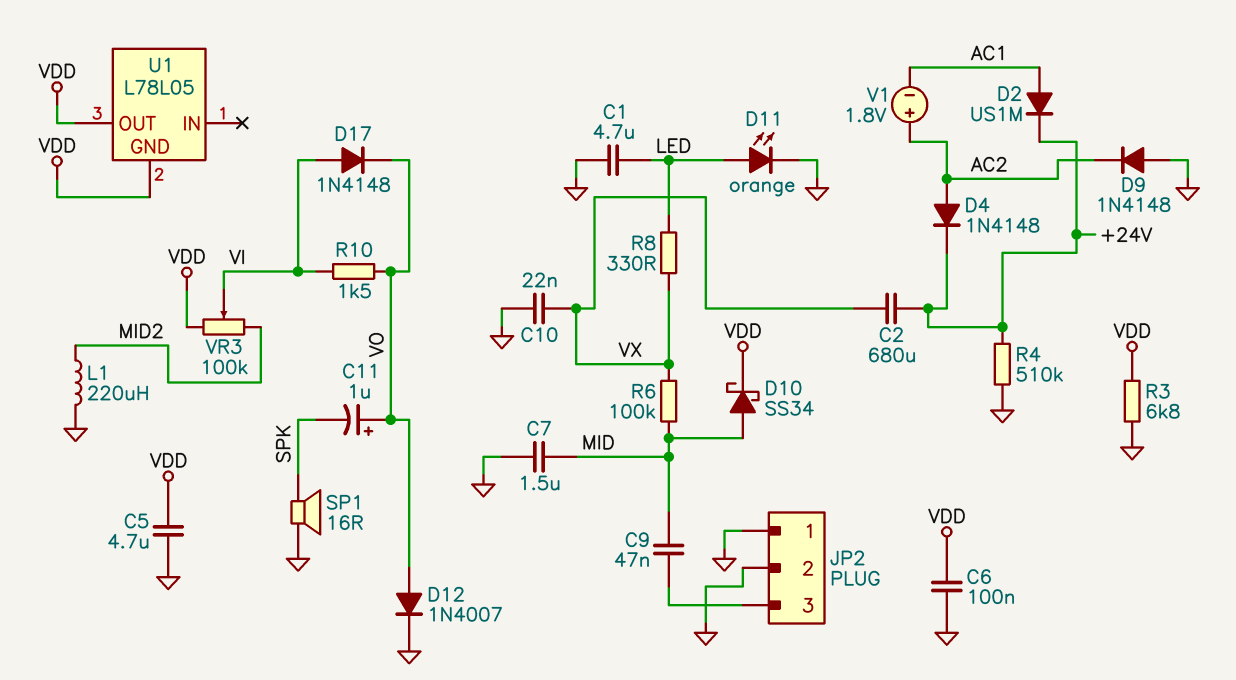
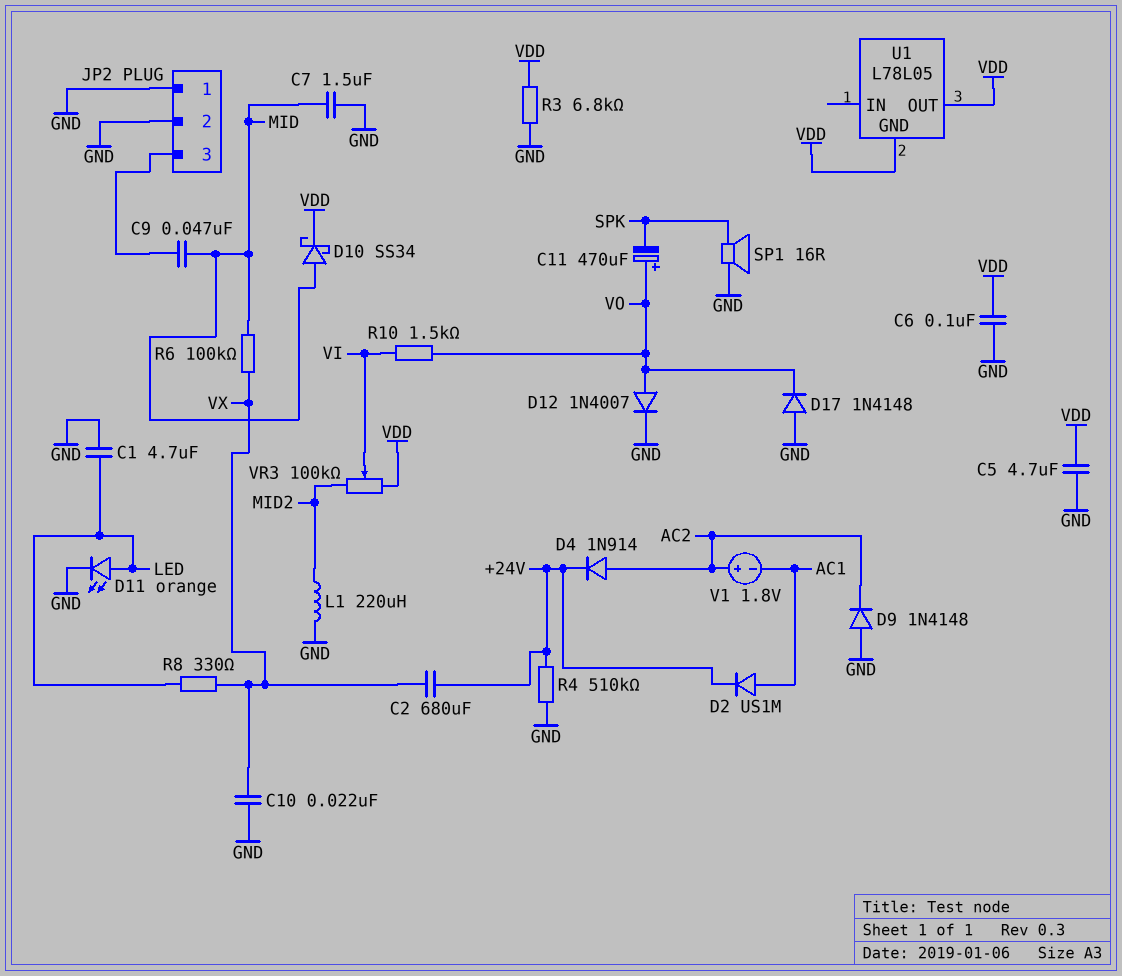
C11: 1uF (plus VO, minus SPK) -> 470uF (plus VO, minus SPK)
D4: diode 1N4148 (A AC2, K +24V) -> diode 1N914 (A AC2, K +24V)
D17: diode 1N4148 (A VI, K VO) -> diode 1N4148 (A GND, K VO)

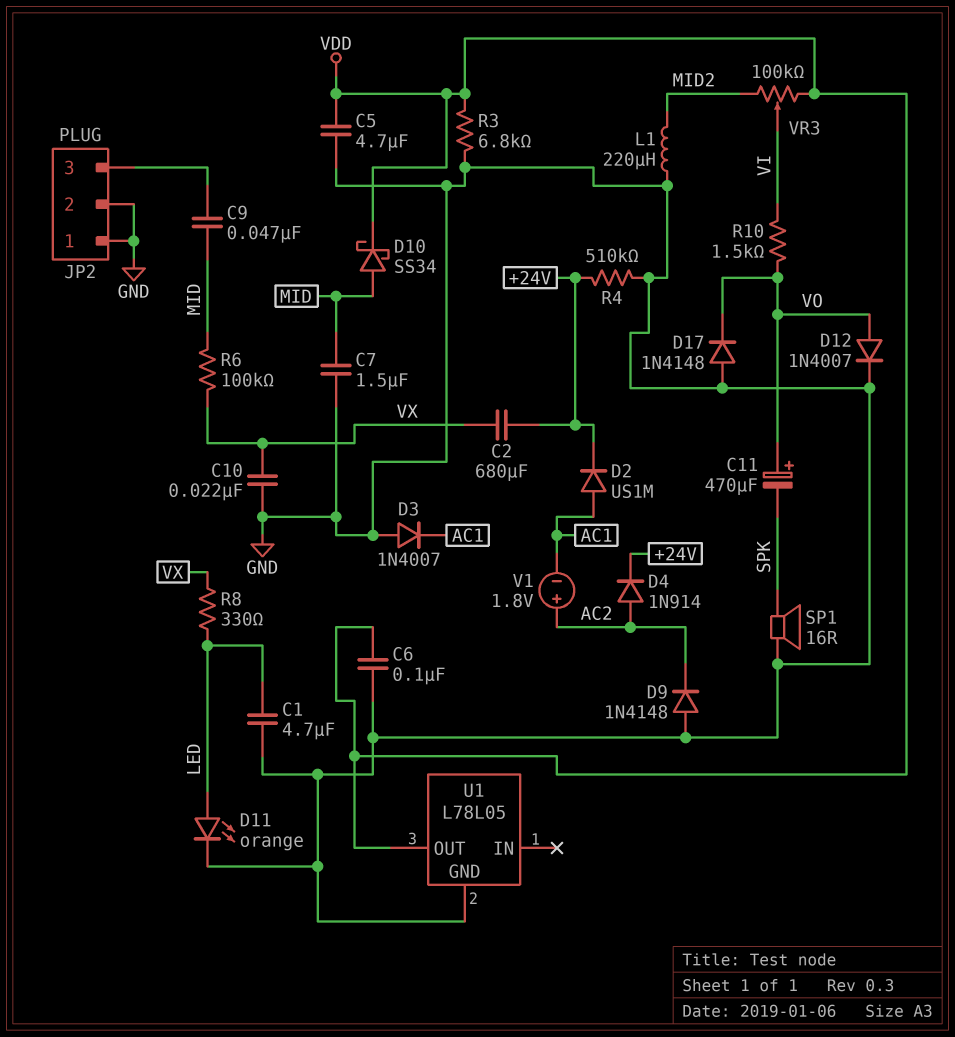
D3: none -> diode 1N4007 (A GND, K AC1)
U1 pin GND: VDD -> GND

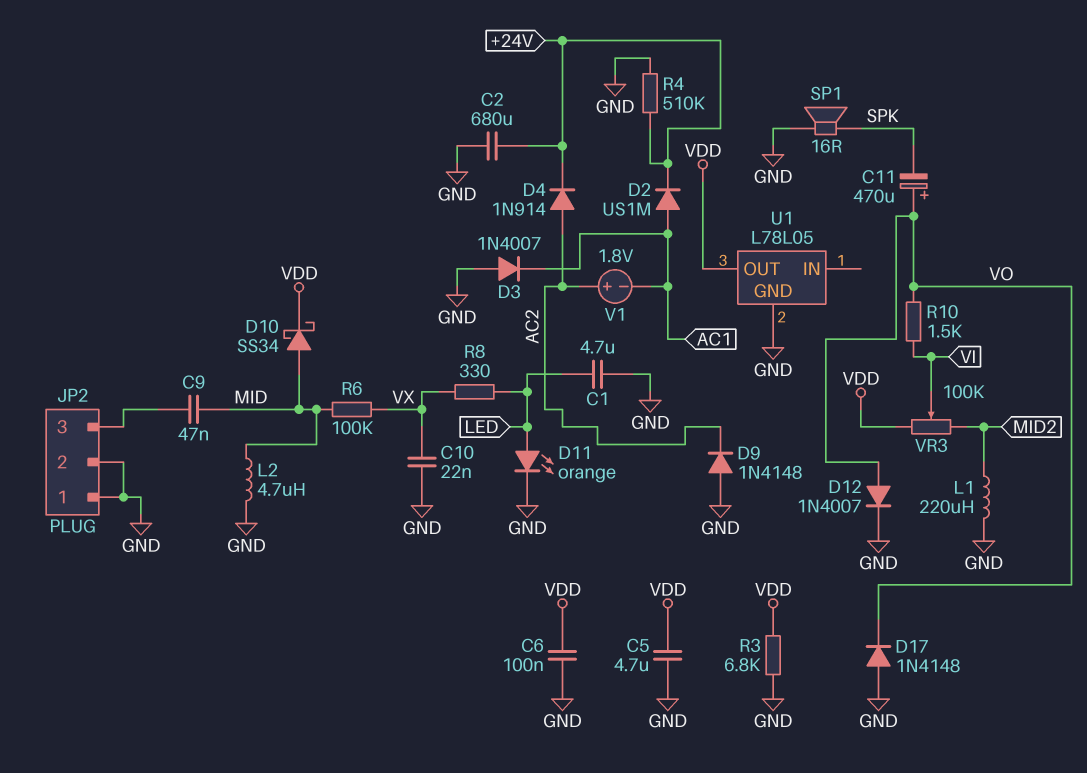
C2: 680uF (+24V, VX) -> 680uF (+24V, GND)
C7: 1.5uF (GND, MID) -> none
L2: none -> 4.7uH (GND, MID)

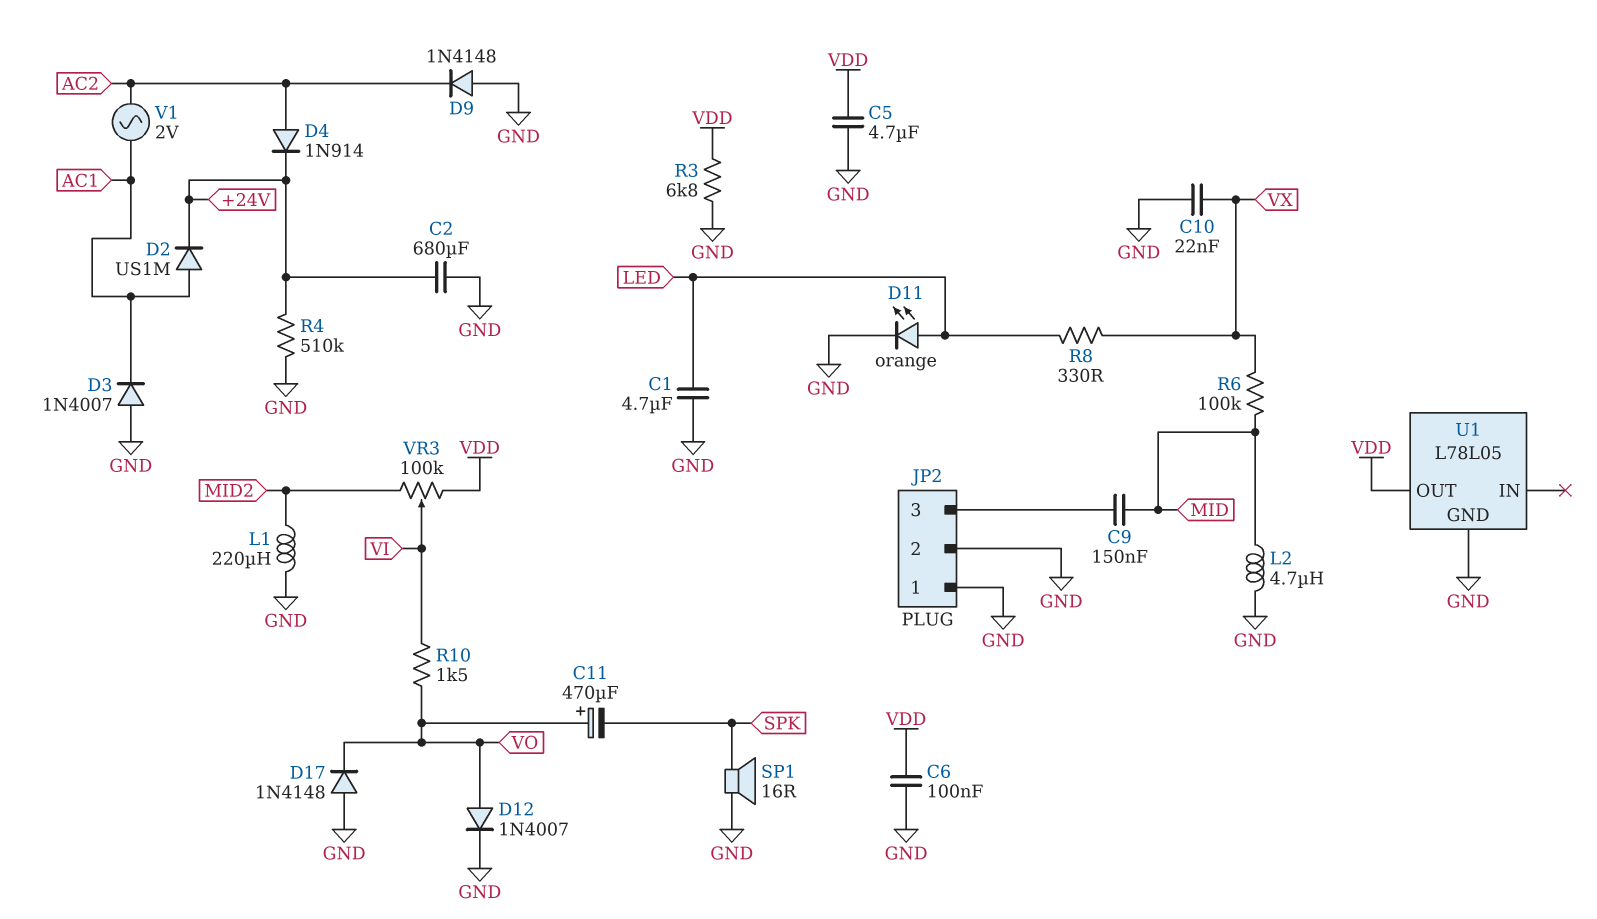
C9: 47nF (JP2/3, MID) -> 150nF (JP2/3, MID)
D10: schottky SS34 (A MID, K VDD) -> none
V1: 1.8V (plus AC2, minus AC1) -> AC 2V (AC1, AC2)

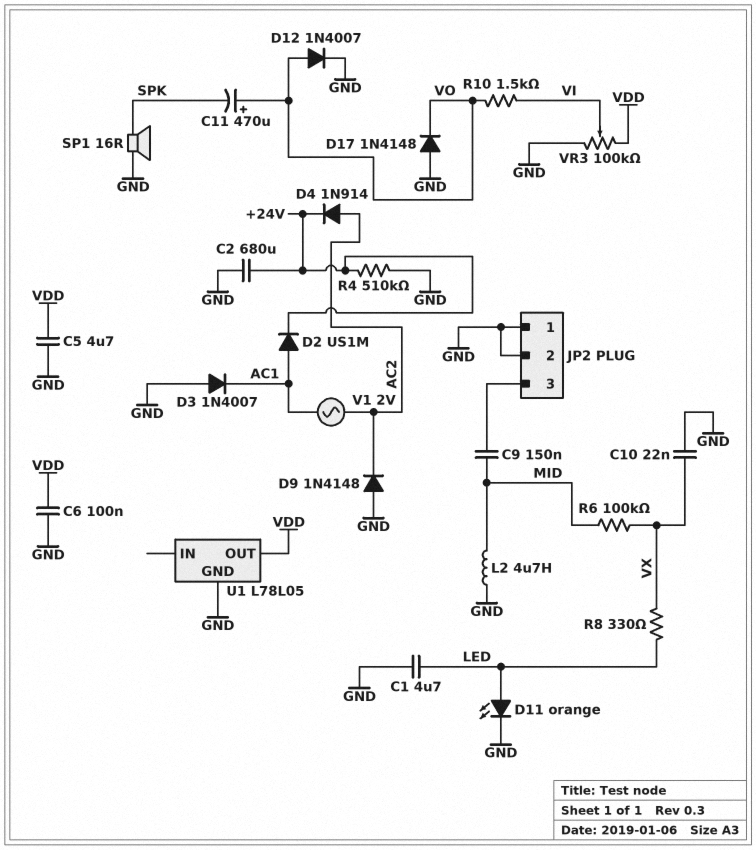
L1: 220uH (GND, MID2) -> none
R3: 6.8k (GND, VDD) -> none
VR3: 100k (MID2, VDD, wiper VI) -> 100k (GND, VDD, wiper VI)

